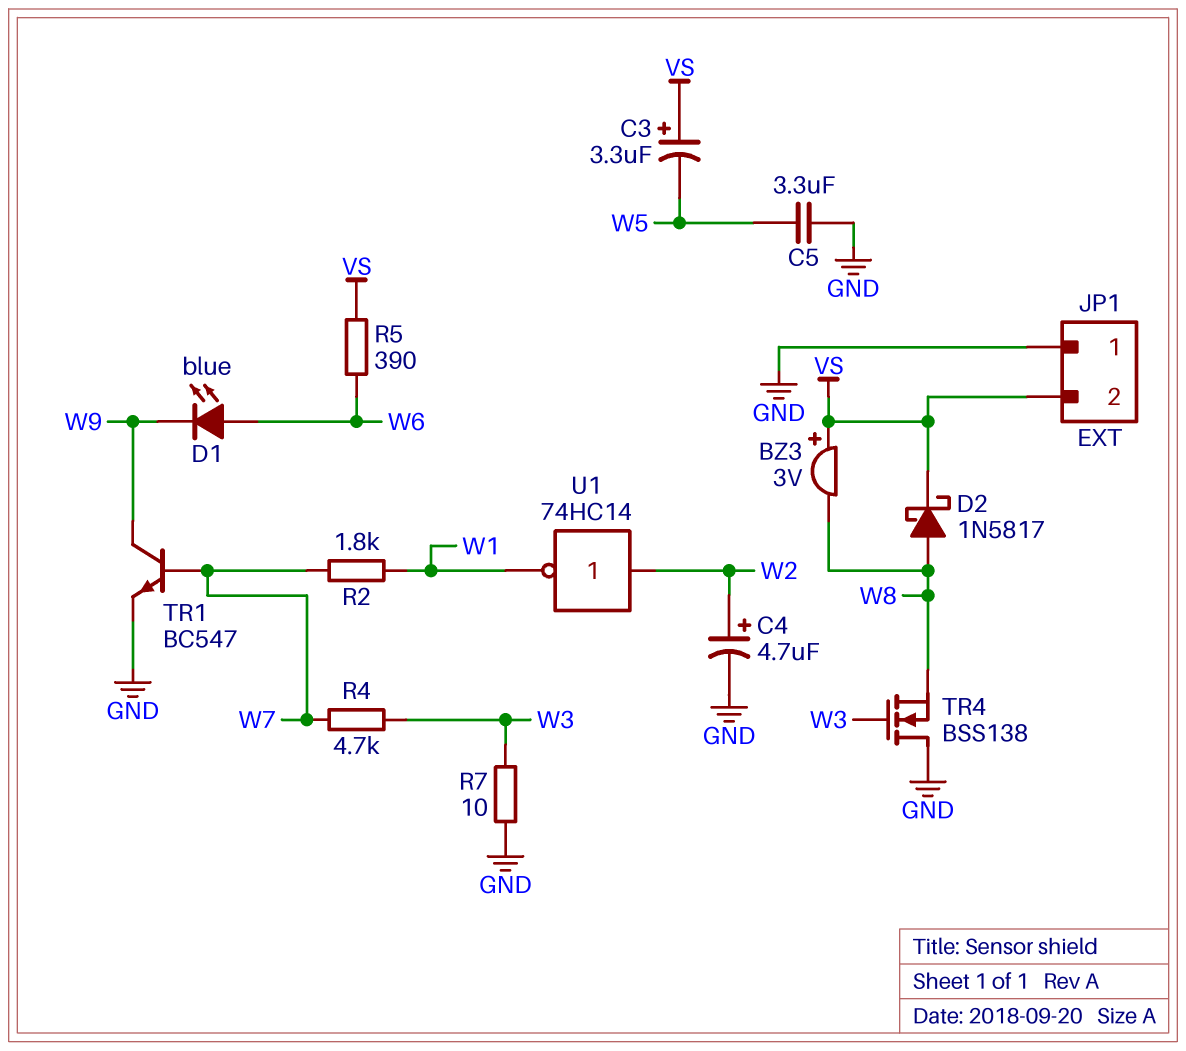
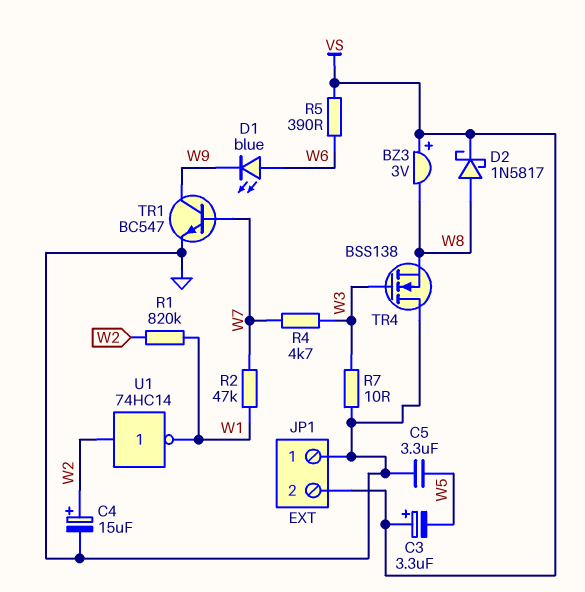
C4: 4.7uF (plus W2, minus GND) -> 15uF (plus W2, minus GND)
R1: none -> 820k (W1, W2)
R2: 1.8k (W1, W7) -> 47k (W1, W7)

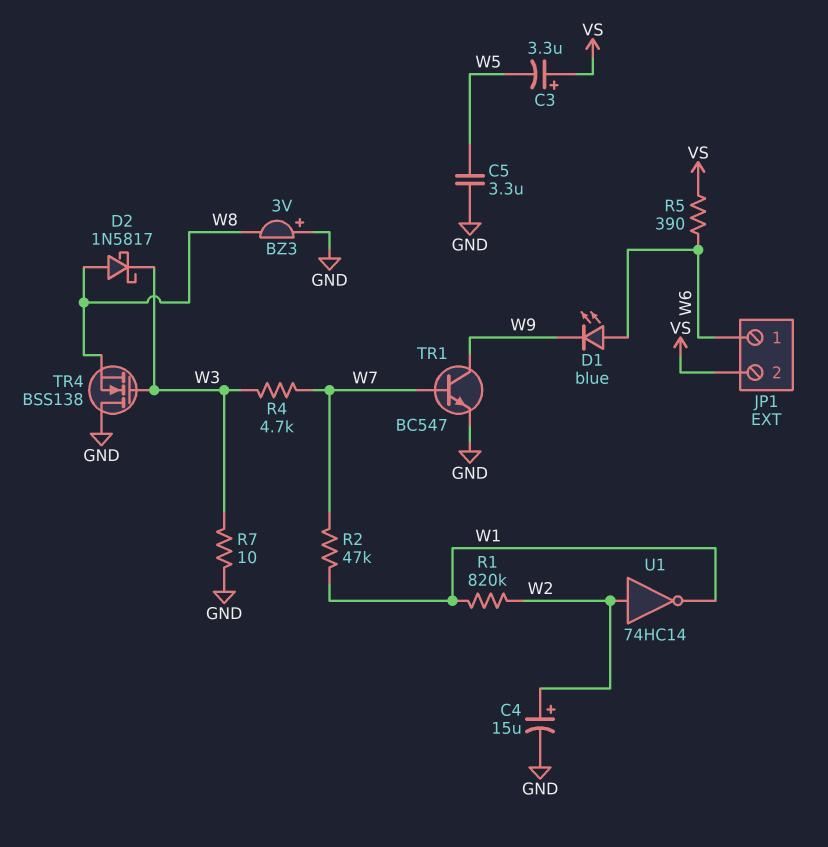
BZ3: buzzer 3V (plus VS, minus W8) -> buzzer 3V (plus GND, minus W8)
D2: schottky 1N5817 (A W8, K VS) -> schottky 1N5817 (A W8, K W3)
JP1 pin 1: GND -> W6

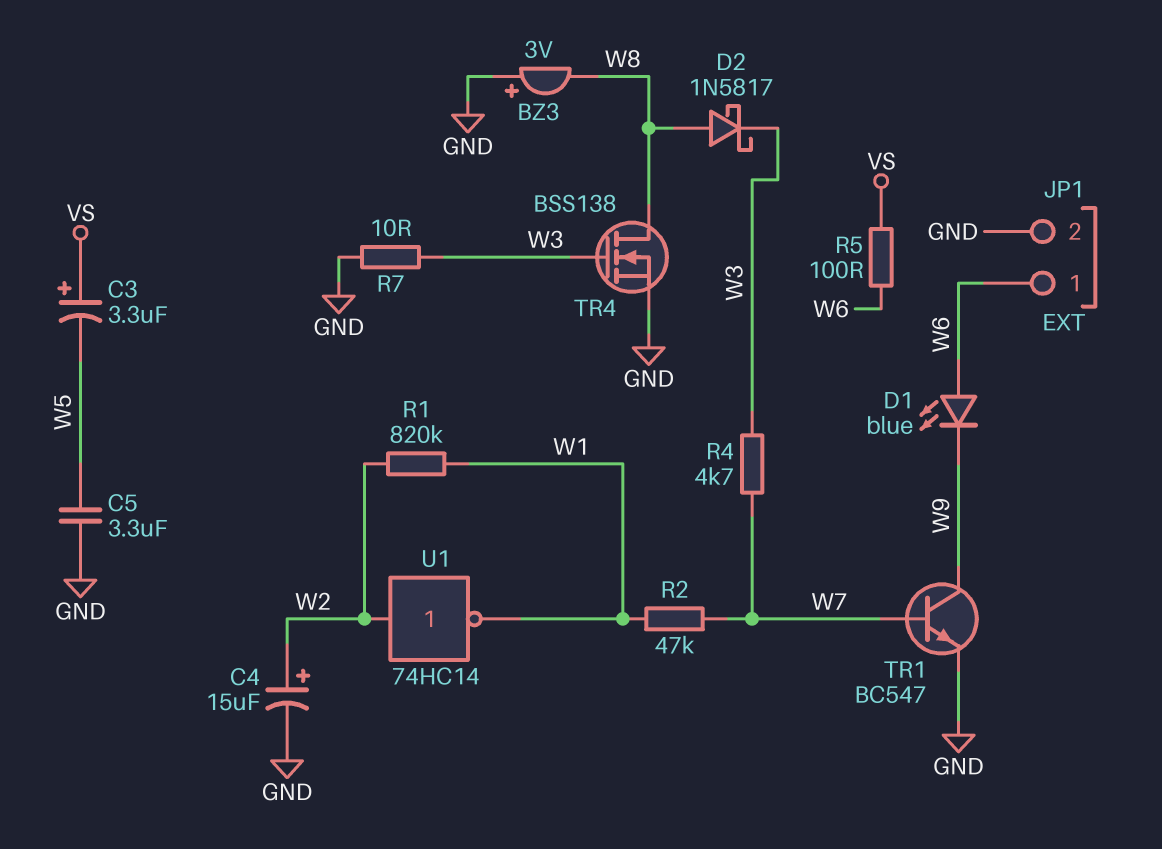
JP1 pin 2: VS -> GND
R5: 390 (VS, W6) -> 100 (VS, W6)
TR4: NMOS BSS138 (G W3, D GND, S W8) -> NMOS BSS138 (G W3, D W8, S GND)

